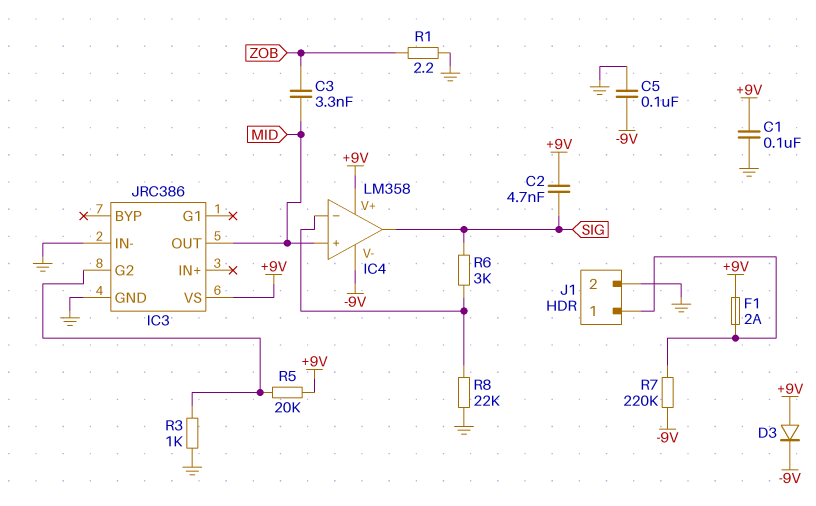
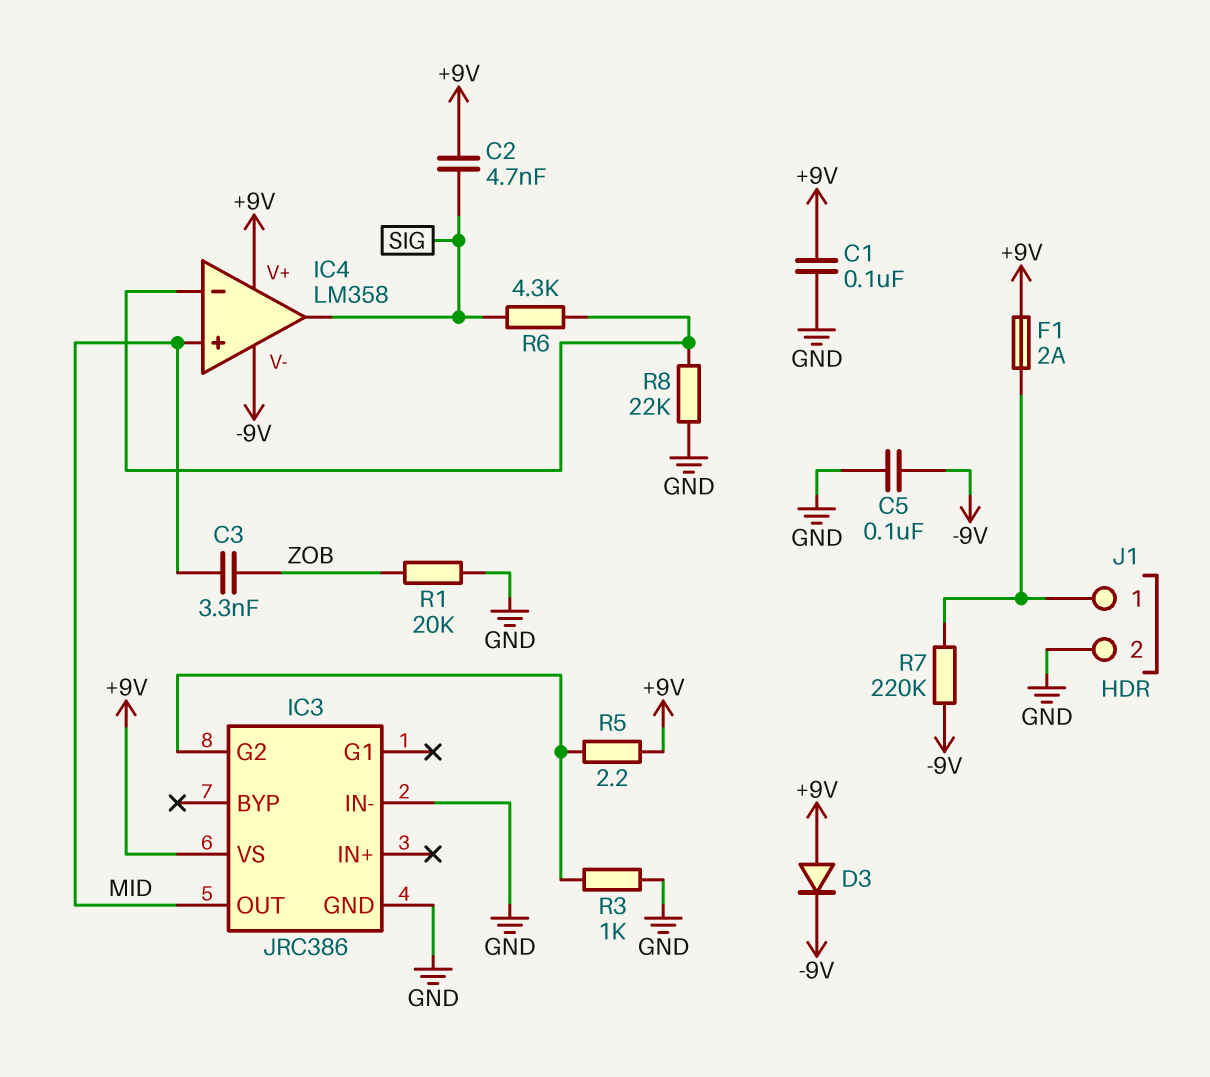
R1: 2.2 (GND, ZOB) -> 20k (GND, ZOB)
R5: 20k (+9V, IC3/G2) -> 2.2 (+9V, IC3/G2)
R6: 3k (IC4/in-, SIG) -> 4.3k (IC4/in-, SIG)

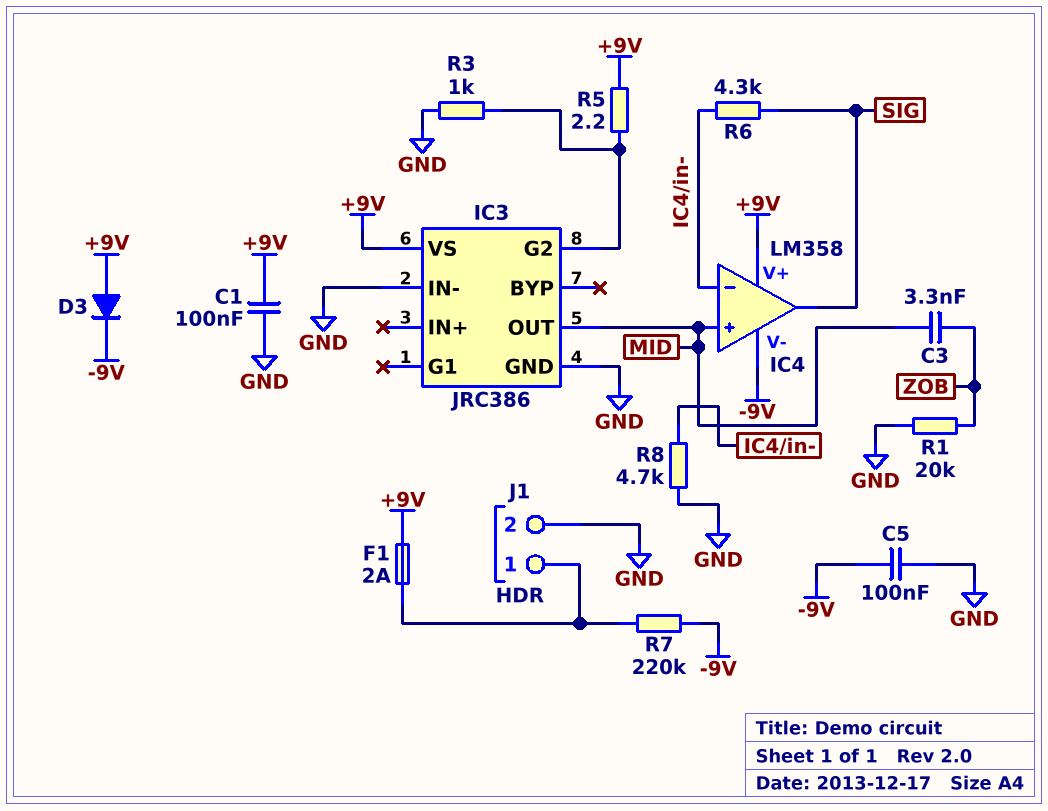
C2: 4.7nF (+9V, SIG) -> none
R8: 22k (GND, IC4/in-) -> 4.7k (GND, IC4/in-)

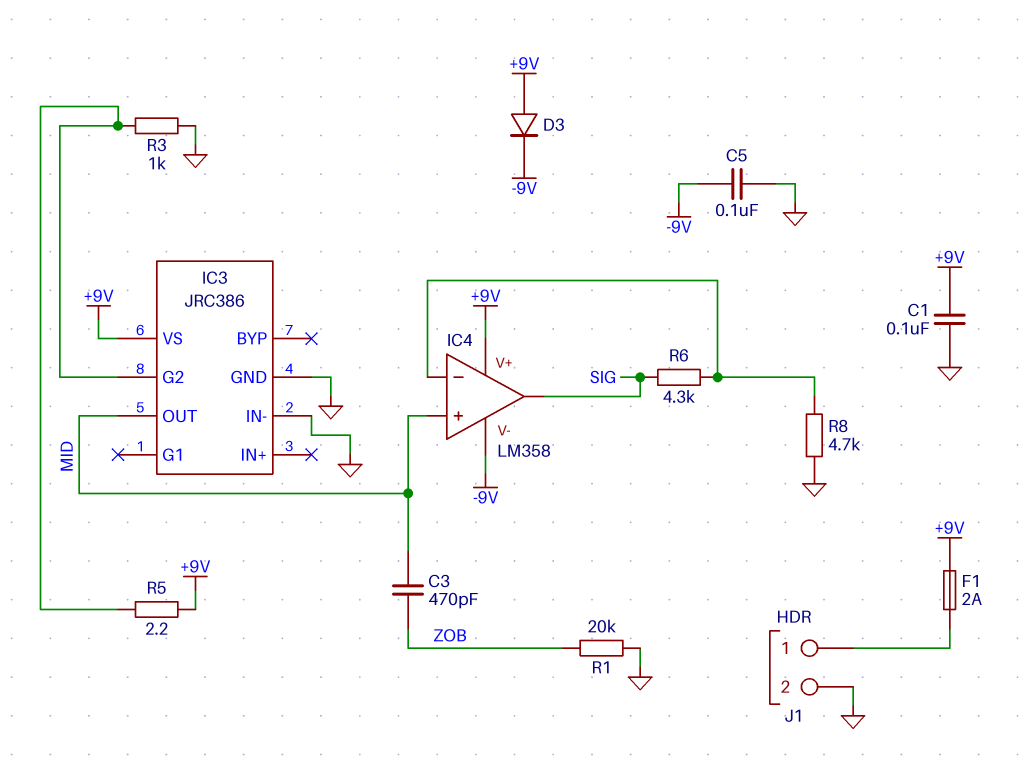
C3: 3.3nF (MID, ZOB) -> 470pF (MID, ZOB)
R7: 220k (-9V, J1/1) -> none

